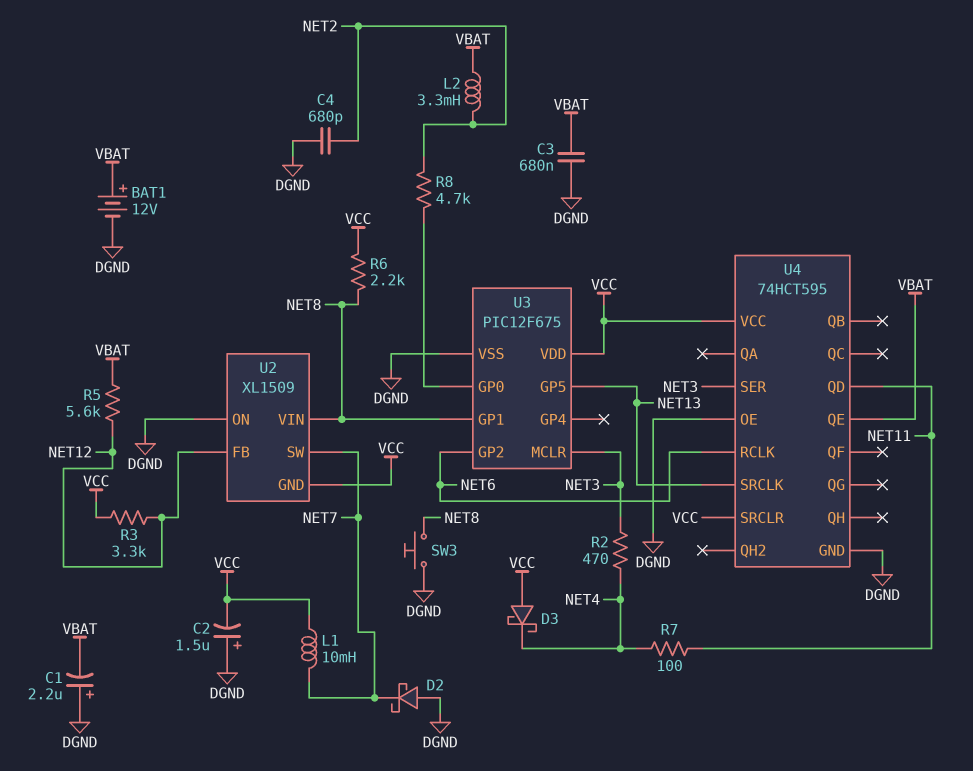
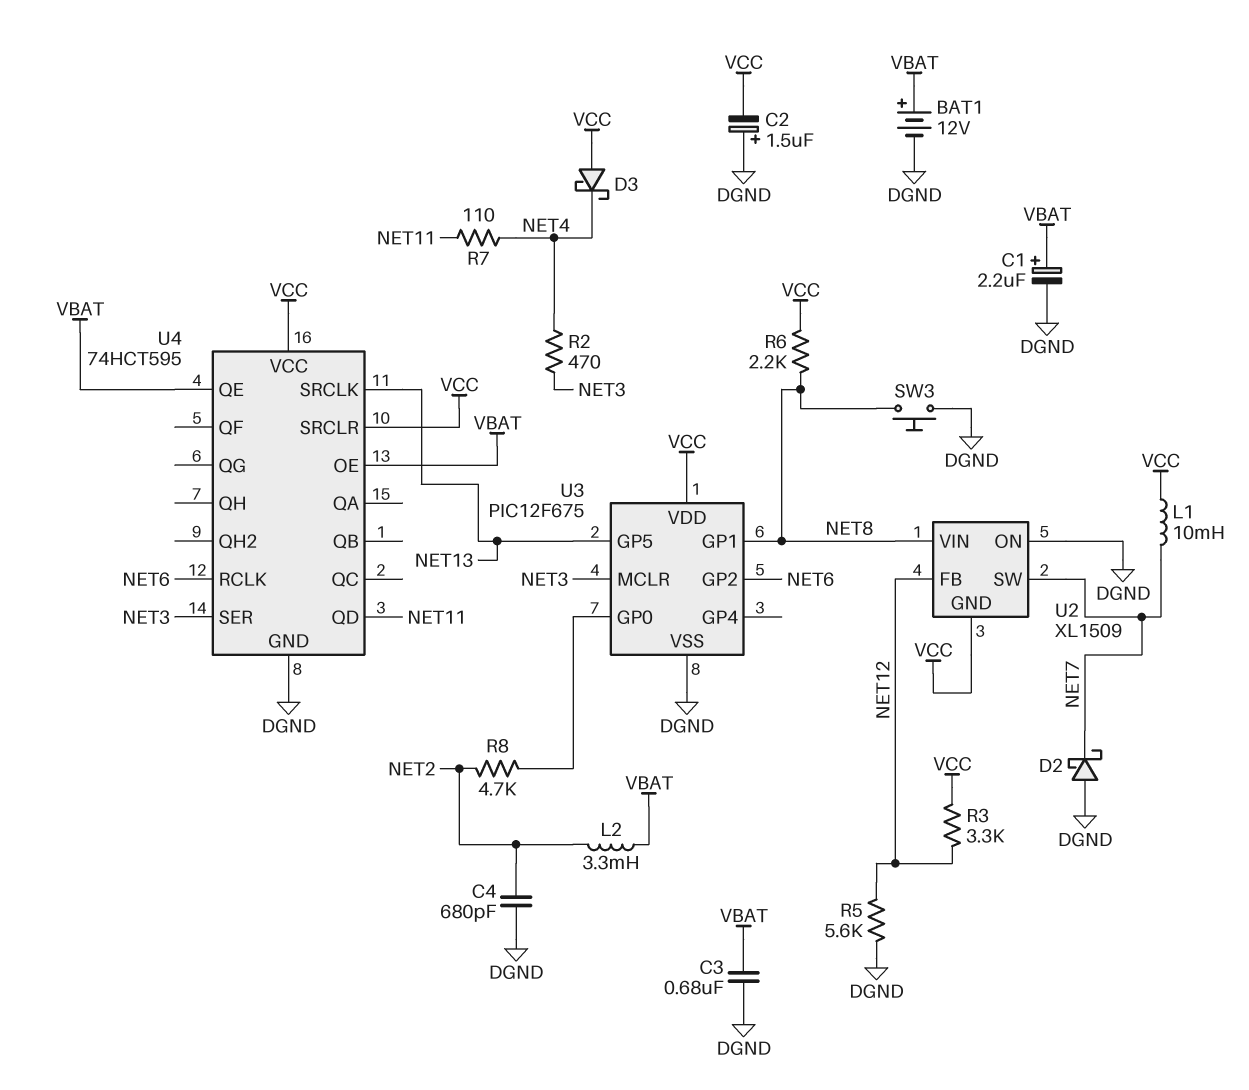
C1: 2.2uF (plus DGND, minus VBAT) -> 2.2uF (plus VBAT, minus DGND)
R5: 5.6k (NET12, VBAT) -> 5.6k (DGND, NET12)
R7: 100 (NET4, NET11) -> 110 (NET4, NET11)
U4 pin OE: DGND -> VBAT

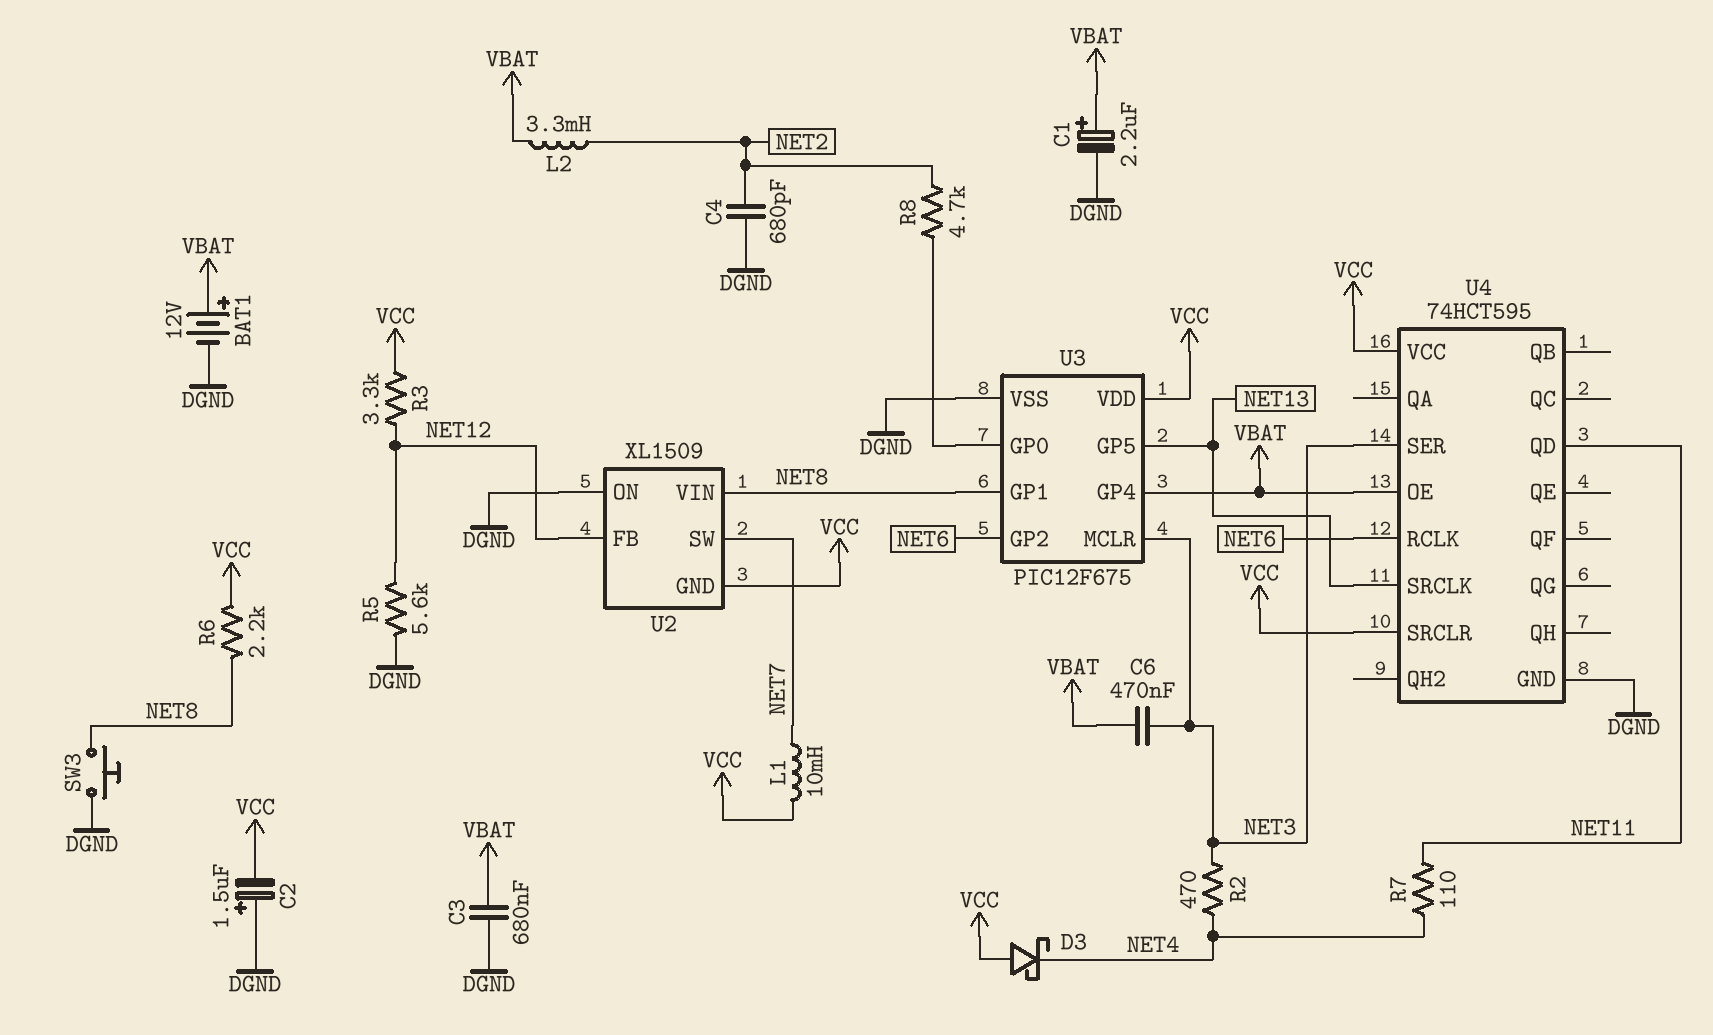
C6: none -> 470nF (NET3, VBAT)
D2: schottky (A DGND, K NET7) -> none
U3 pin GP4: none -> VBAT
U4 pin QE: VBAT -> none

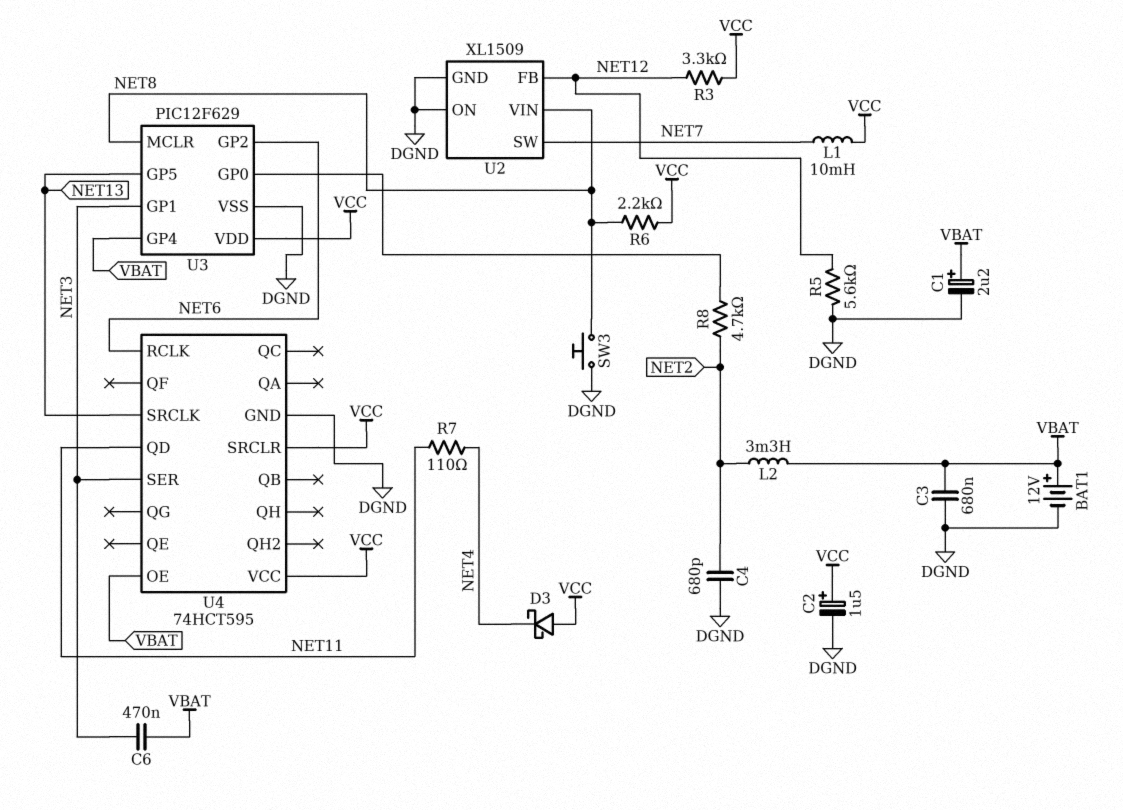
C2: 1.5uF (plus DGND, minus VCC) -> 1.5uF (plus VCC, minus DGND)
R2: 470 (NET3, NET4) -> none
U2 pin GND: VCC -> DGND
U3: PIC12F675 -> PIC12F629
U3 pin GP1: NET8 -> NET3
U3 pin MCLR: NET3 -> NET8

